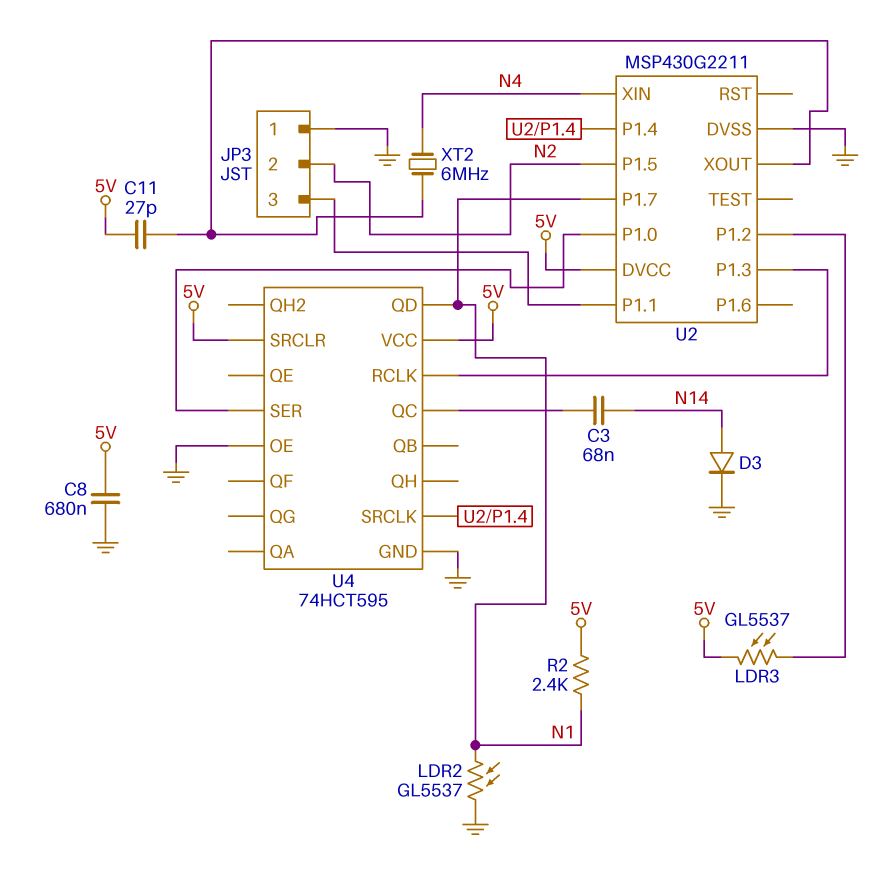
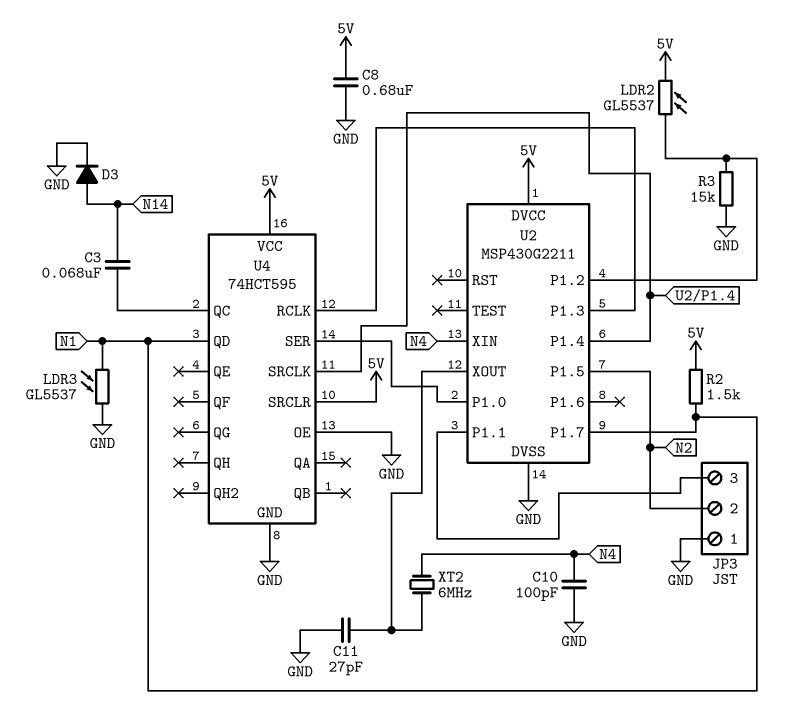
C10: none -> 100pF (GND, N4)
C11: 27pF (5V, U2/XOUT) -> 27pF (GND, U2/XOUT)
LDR2: GL5537 (GND, N1) -> GL5537 (5V, U2/P1.2)
LDR3: GL5537 (5V, U2/P1.2) -> GL5537 (GND, N1)
R2: 2.4k (5V, N1) -> 1.5k (5V, N1)
R3: none -> 15k (GND, U2/P1.2)

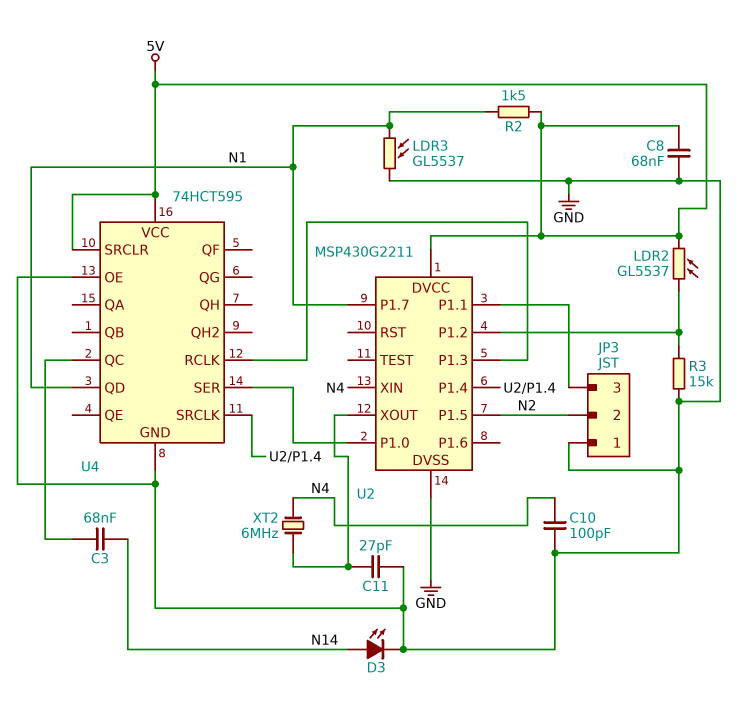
C8: 680nF (5V, GND) -> 68nF (5V, GND)
D3: diode (A N14, K GND) -> LED (A N14, K GND)

